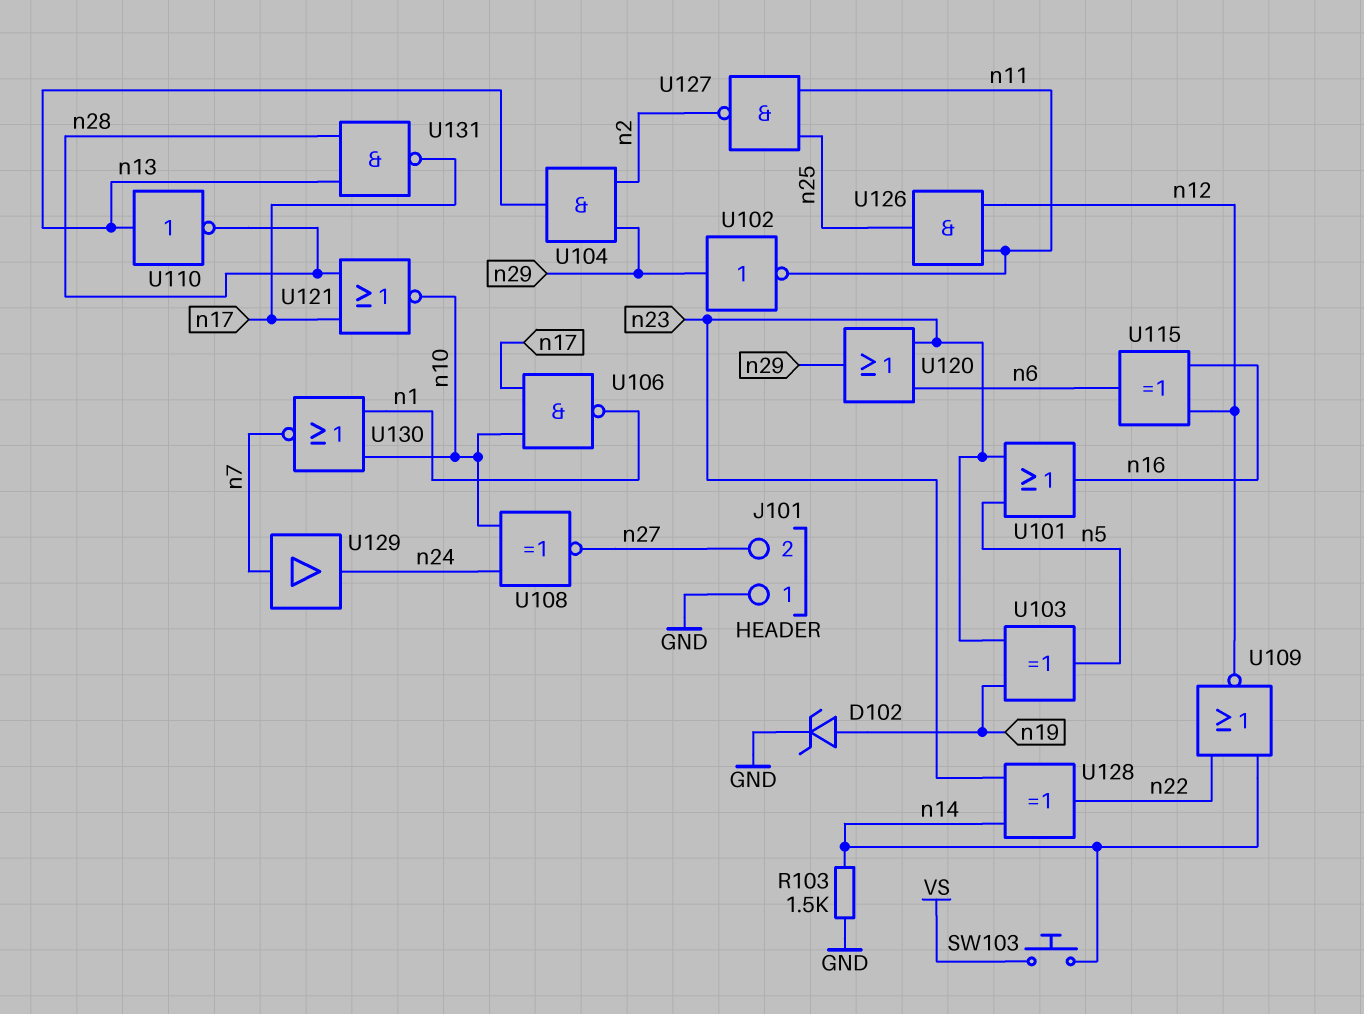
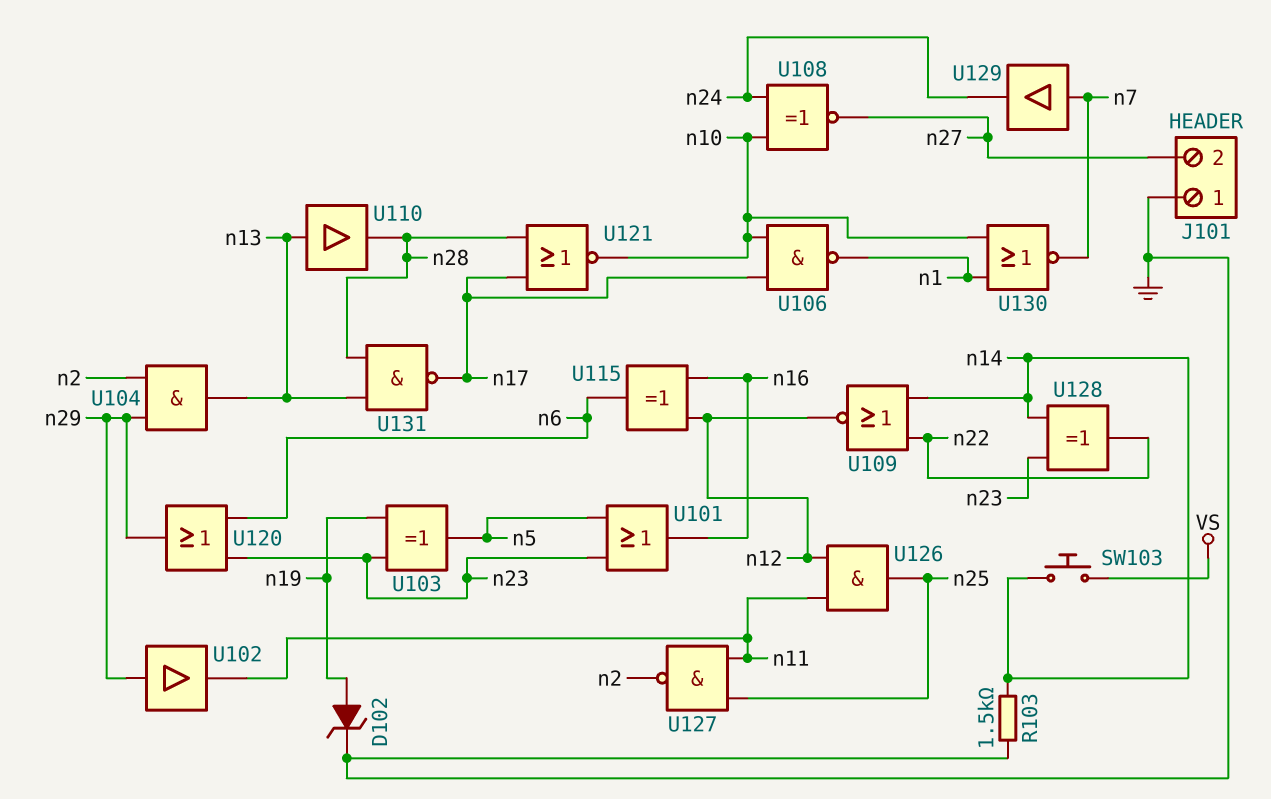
U102: NOT (in n29, out n11) -> buffer (in n29, out n11)
U110: NOT (in n13, out n28) -> buffer (in n13, out n28)

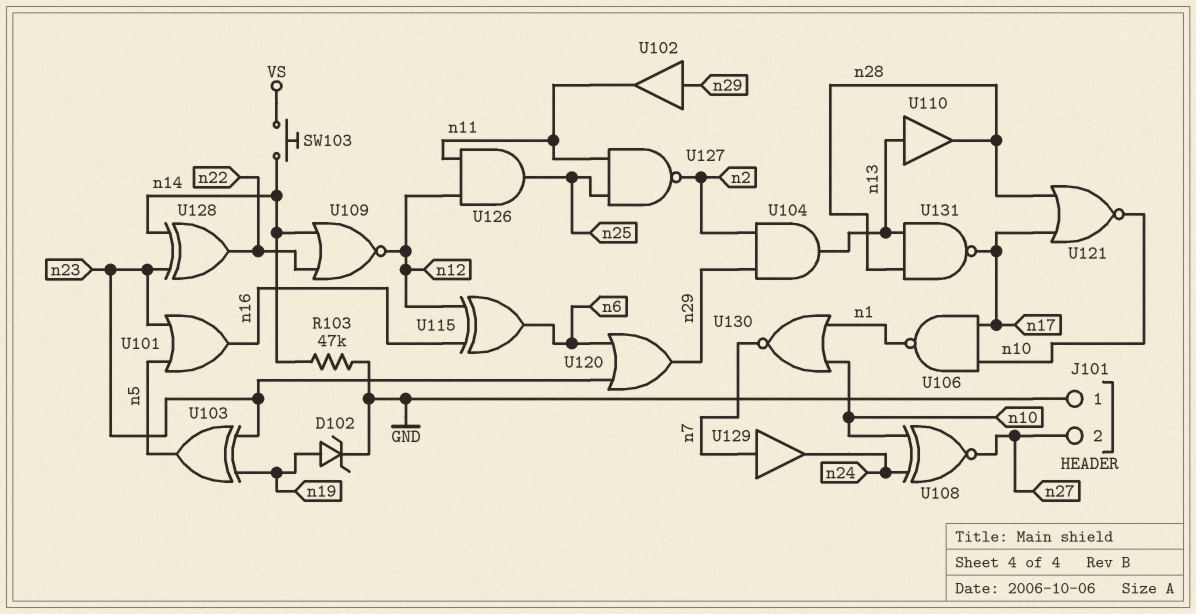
R103: 1.5k (GND, n14) -> 47k (GND, n14)

